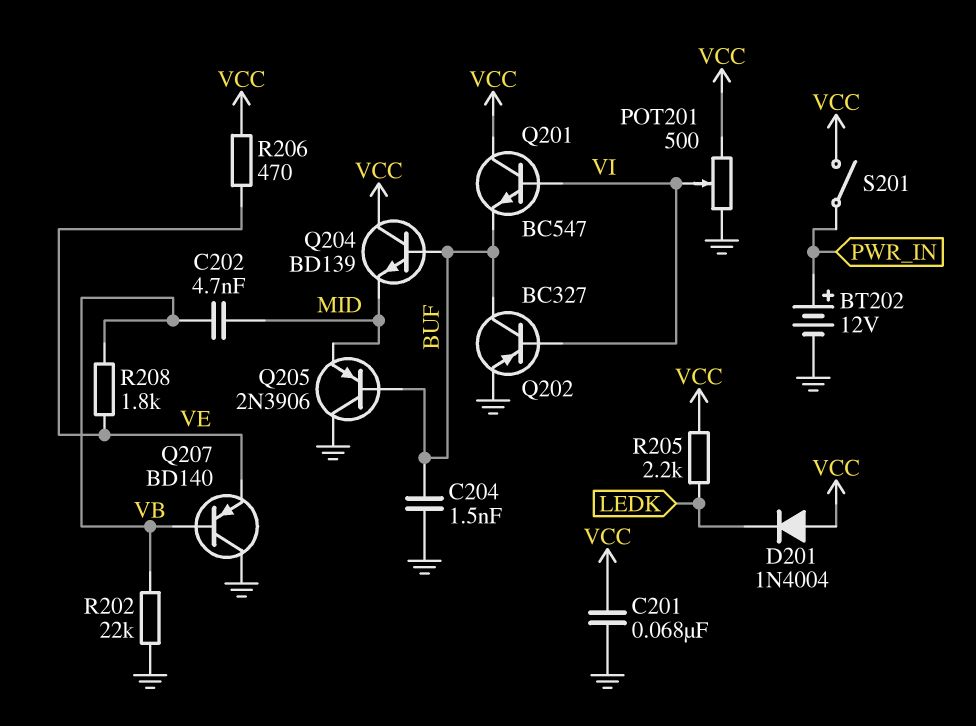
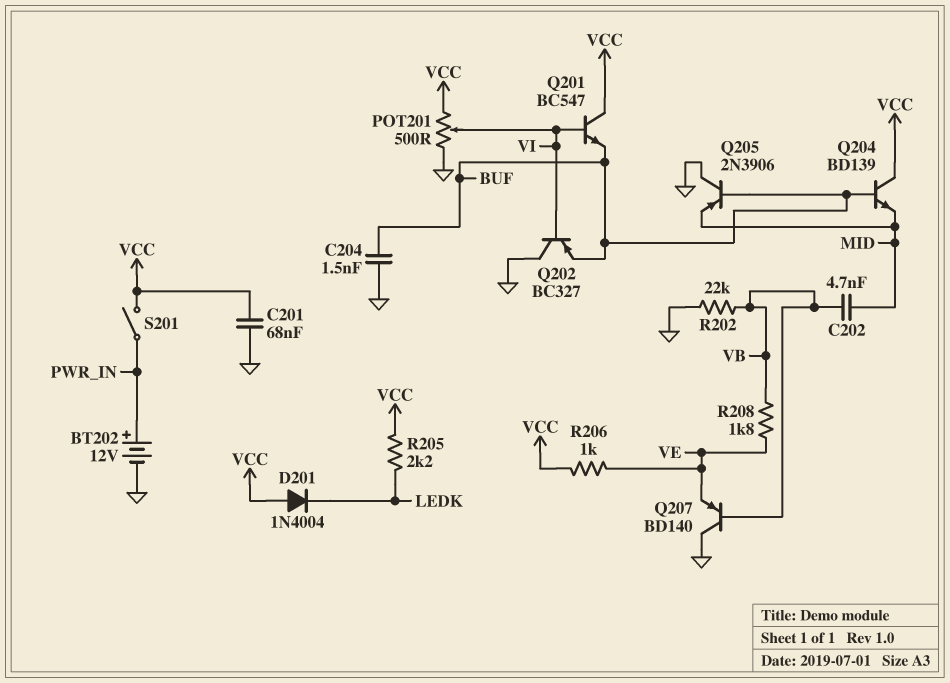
Q202: PNP BC327 (B VI, C BUF, E GND) -> PNP BC327 (B VI, C GND, E BUF)
R206: 470 (VCC, VE) -> 1k (VCC, VE)

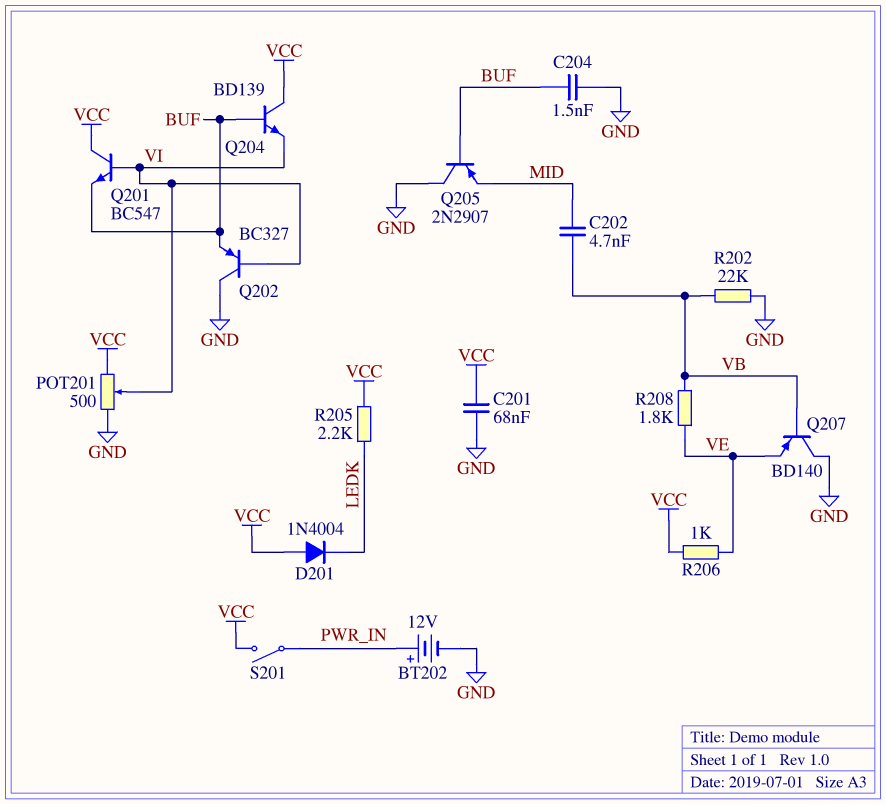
Q204: NPN BD139 (B BUF, C VCC, E MID) -> NPN BD139 (B BUF, C VCC, E VI)
Q205: PNP 2N3906 (B BUF, C GND, E MID) -> PNP 2N2907 (B BUF, C GND, E MID)

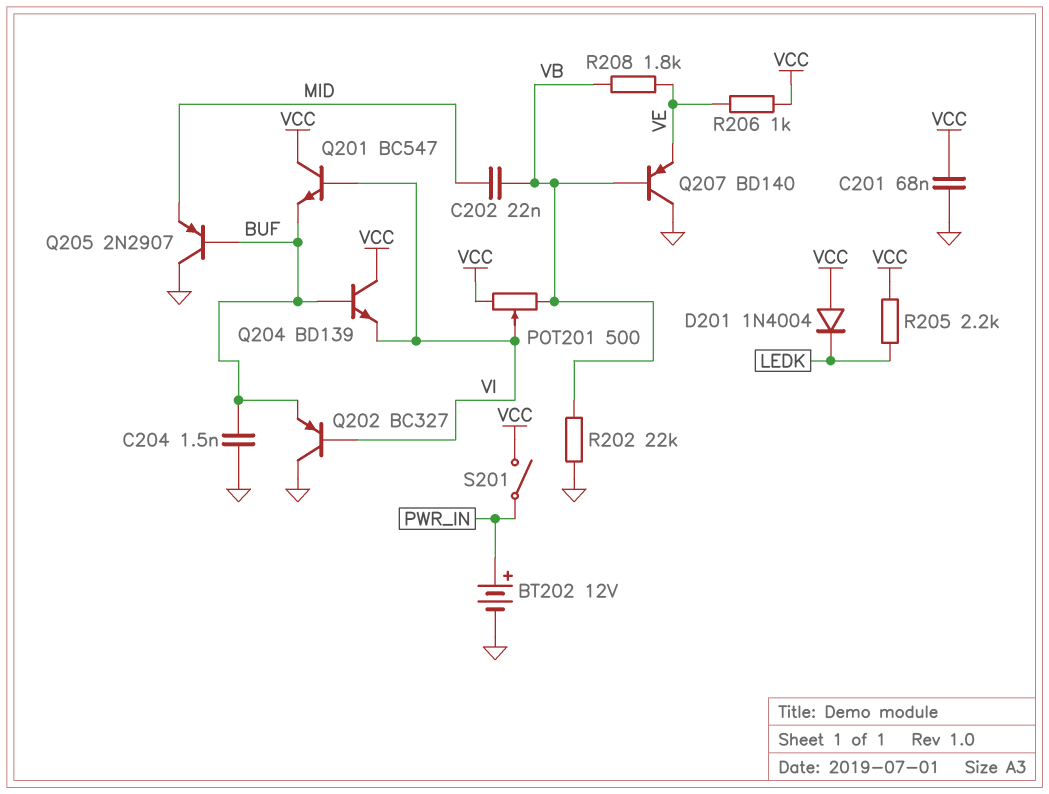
C202: 4.7nF (MID, VB) -> 22nF (MID, VB)
POT201: 500 (GND, VCC, wiper VI) -> 500 (VB, VCC, wiper VI)

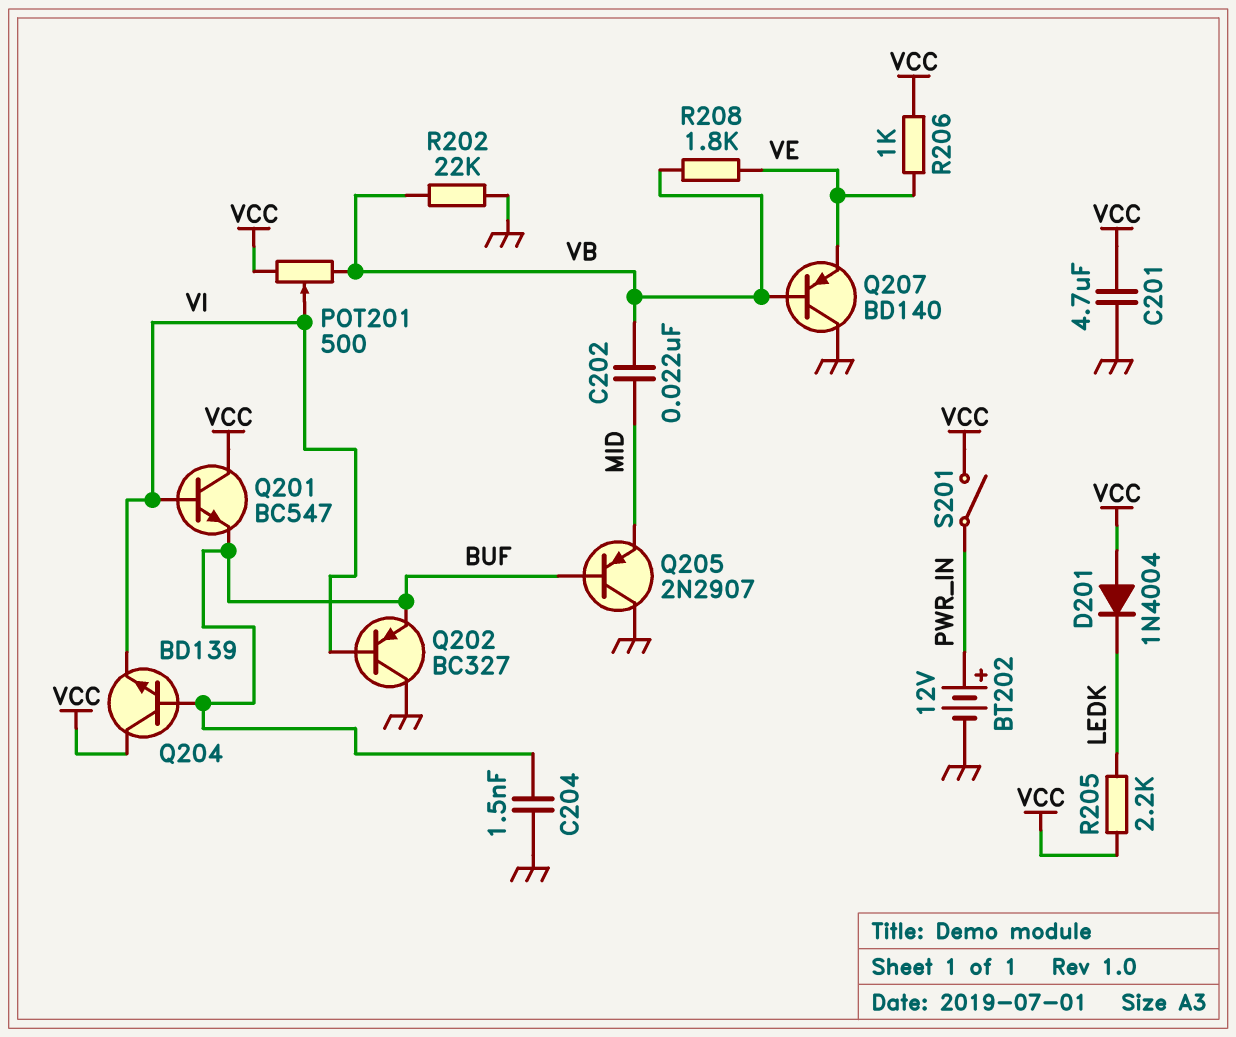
C201: 68nF (GND, VCC) -> 4.7uF (GND, VCC)

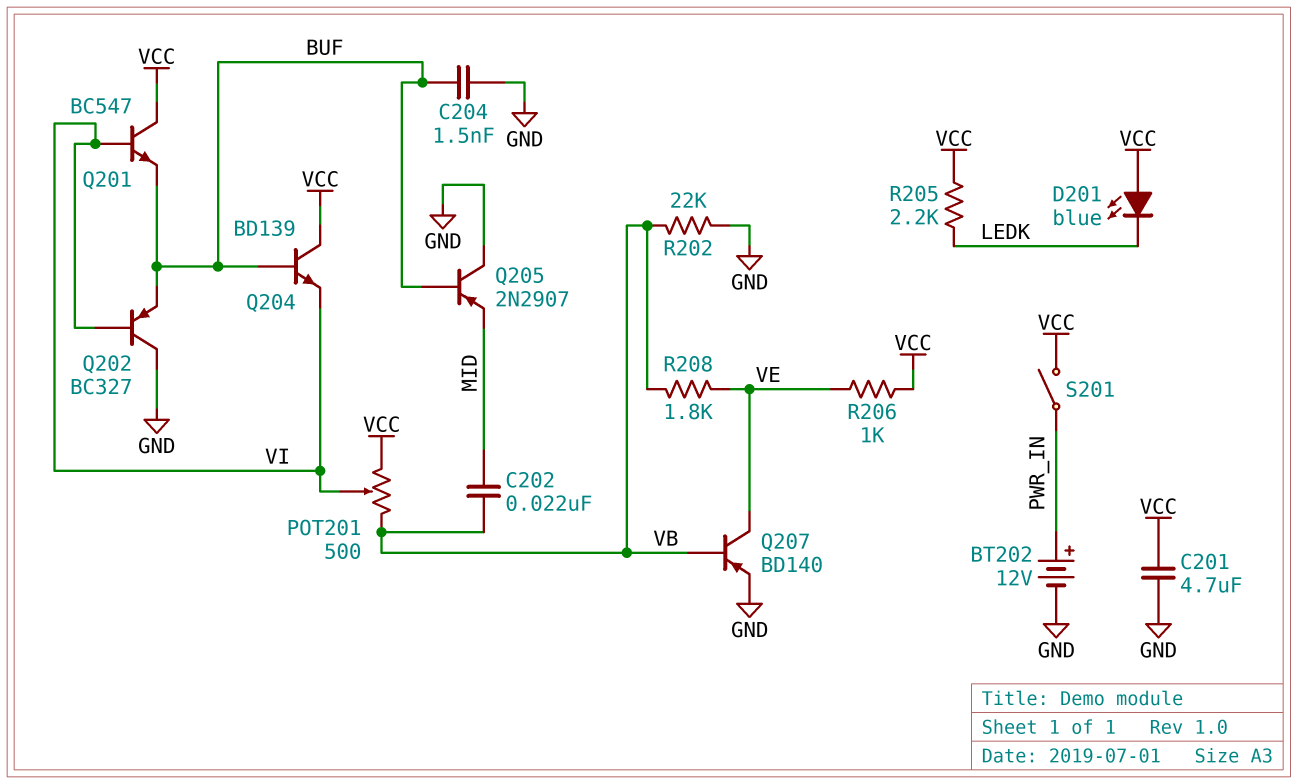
D201: diode 1N4004 (A VCC, K LEDK) -> LED blue (A VCC, K LEDK)
Q207: PNP BD140 (B VB, C GND, E VE) -> PNP BD140 (B VB, C VE, E GND)

